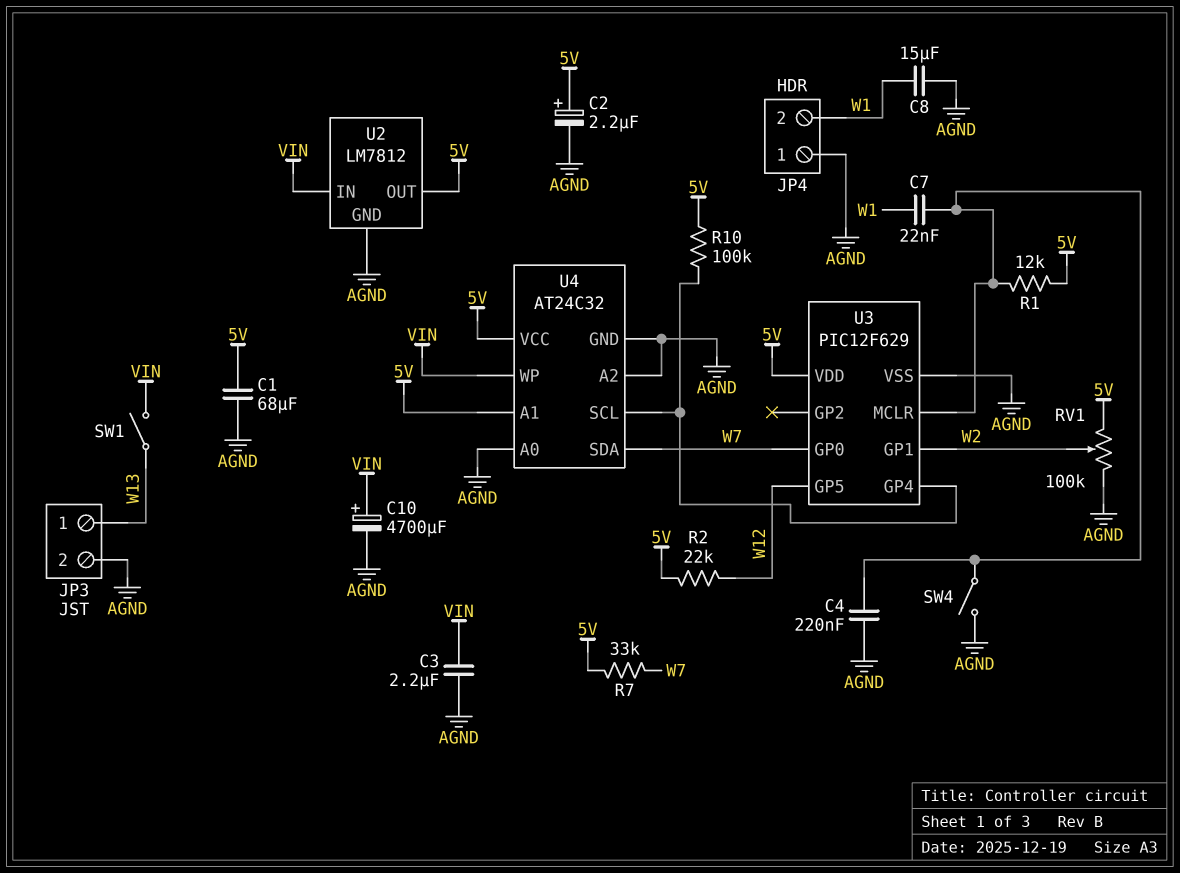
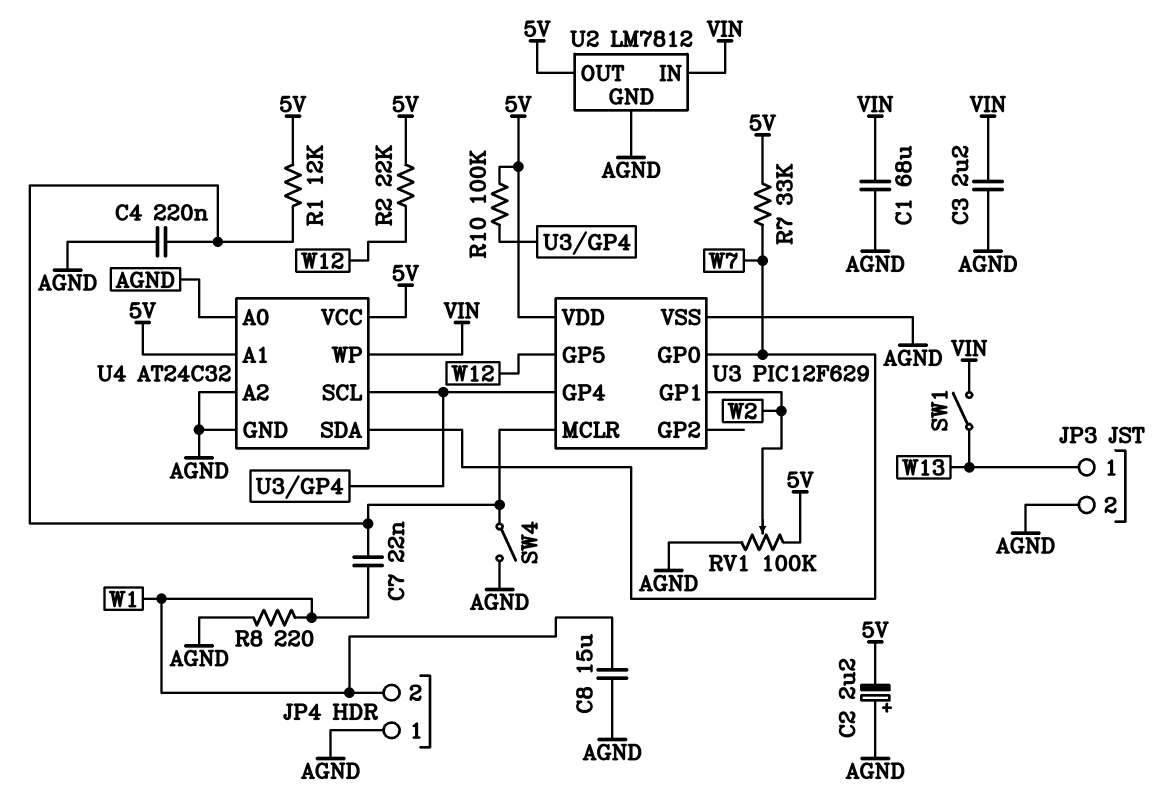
C1: 68uF (5V, AGND) -> 68uF (AGND, VIN)
C2: 2.2uF (plus 5V, minus AGND) -> 2.2uF (plus AGND, minus 5V)
C10: 4700uF (plus VIN, minus AGND) -> none
R8: none -> 220 (AGND, W1)

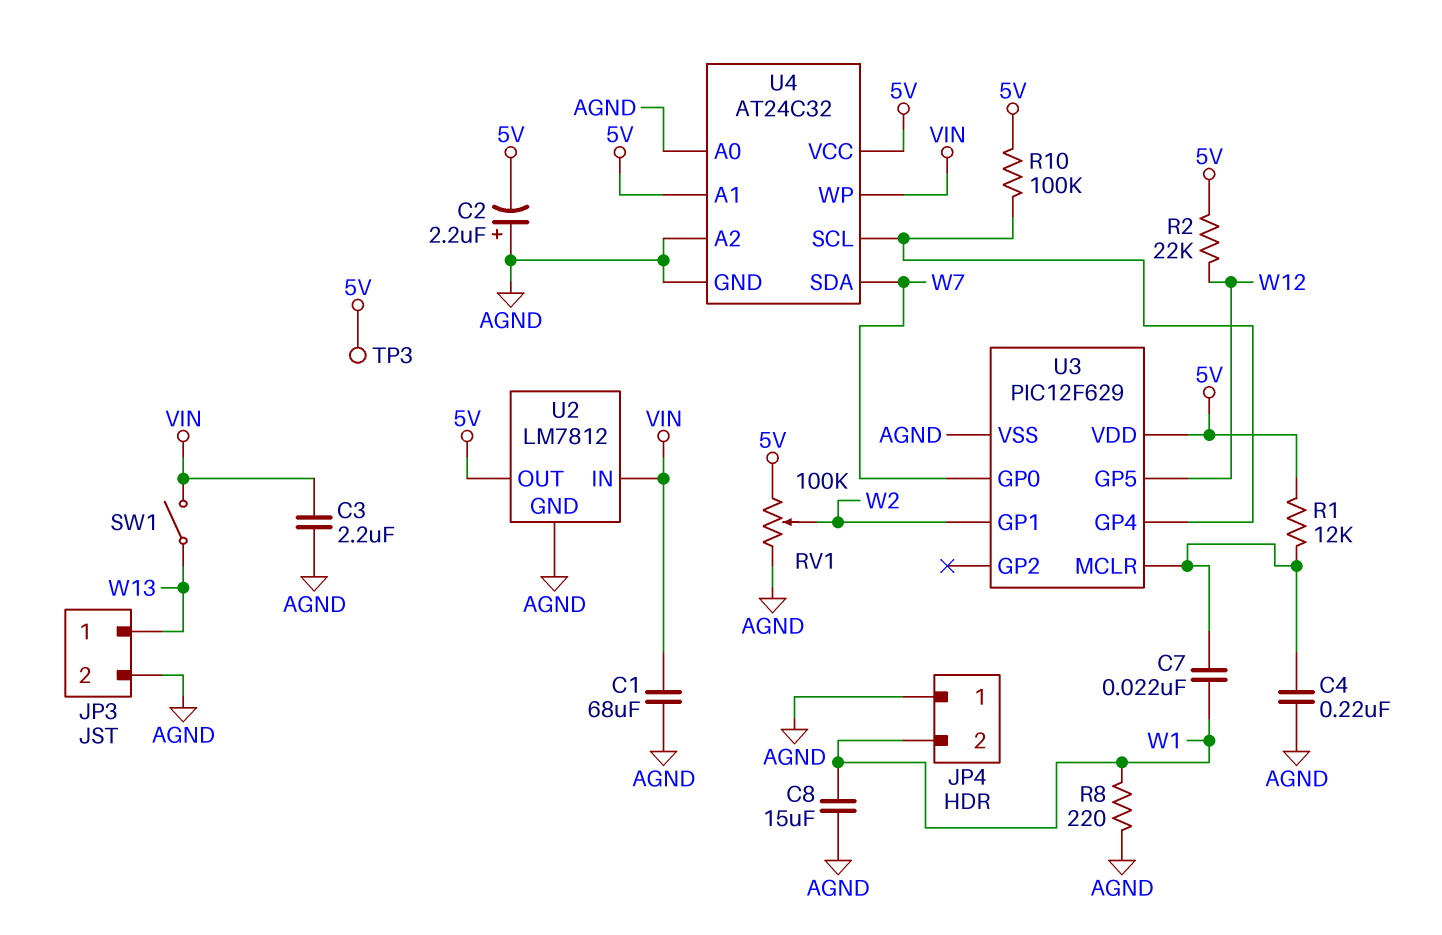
R7: 33k (5V, W7) -> none
SW4: switch (AGND, U3/MCLR) -> none
TP3: none -> test point (5V)

